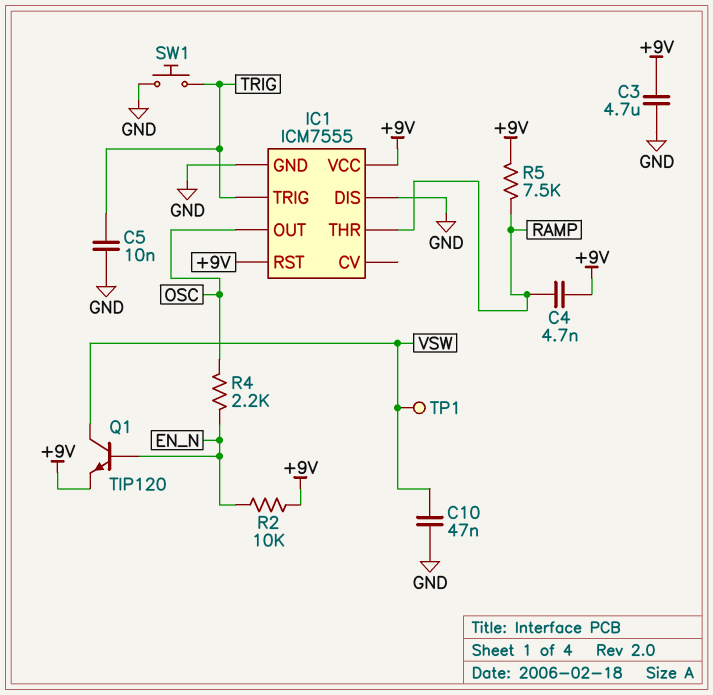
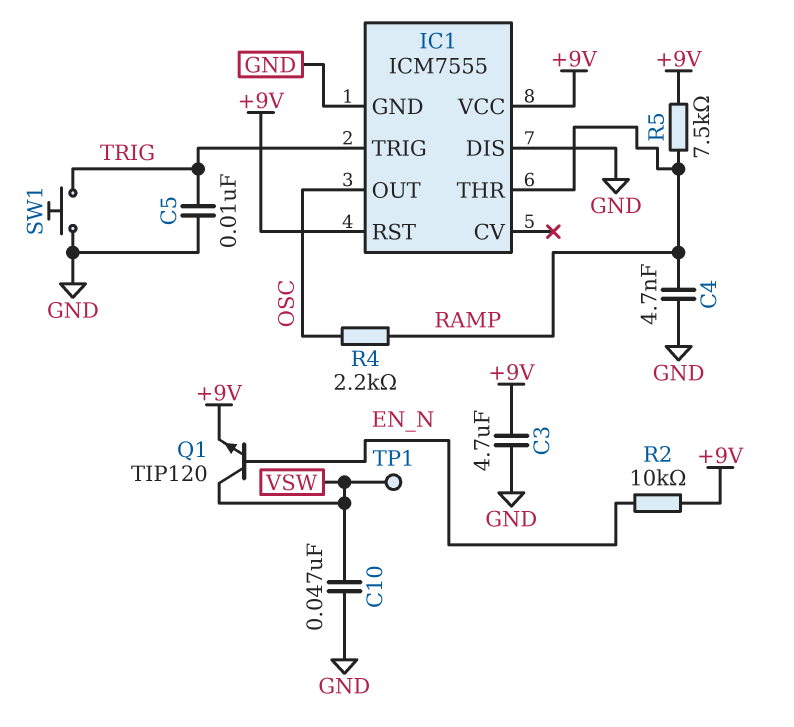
C4: 4.7nF (+9V, RAMP) -> 4.7nF (GND, RAMP)
R4: 2.2k (EN_N, OSC) -> 2.2k (OSC, RAMP)

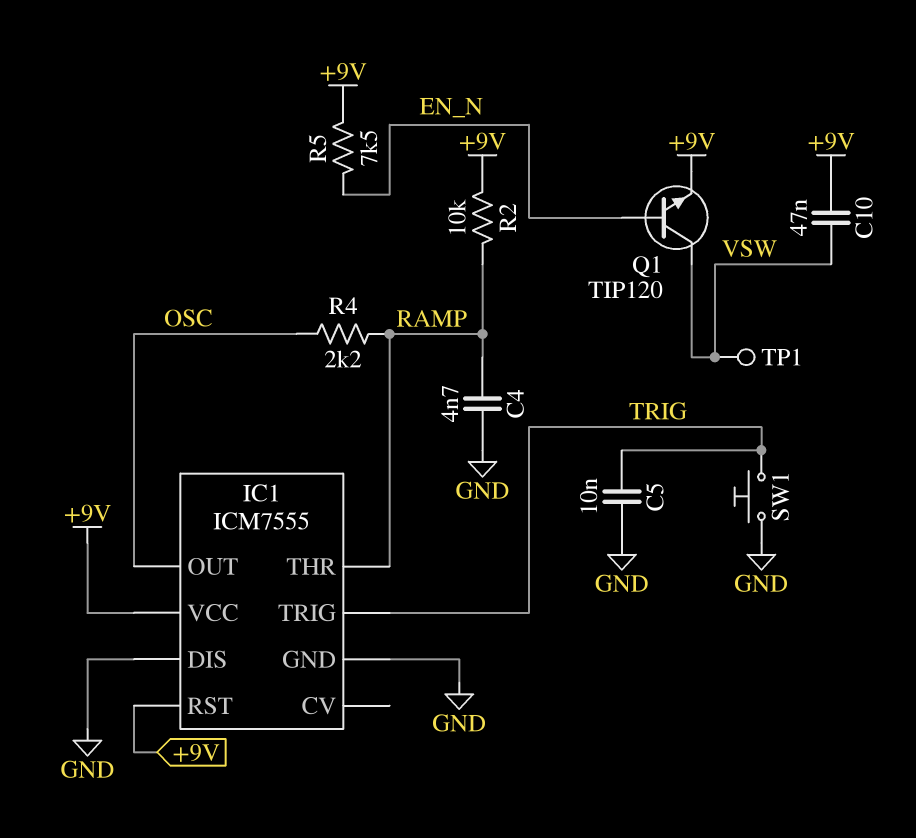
C3: 4.7uF (+9V, GND) -> none
C10: 47nF (GND, VSW) -> 47nF (+9V, VSW)
R2: 10k (+9V, EN_N) -> 10k (+9V, RAMP)
R5: 7.5k (+9V, RAMP) -> 7.5k (+9V, EN_N)

